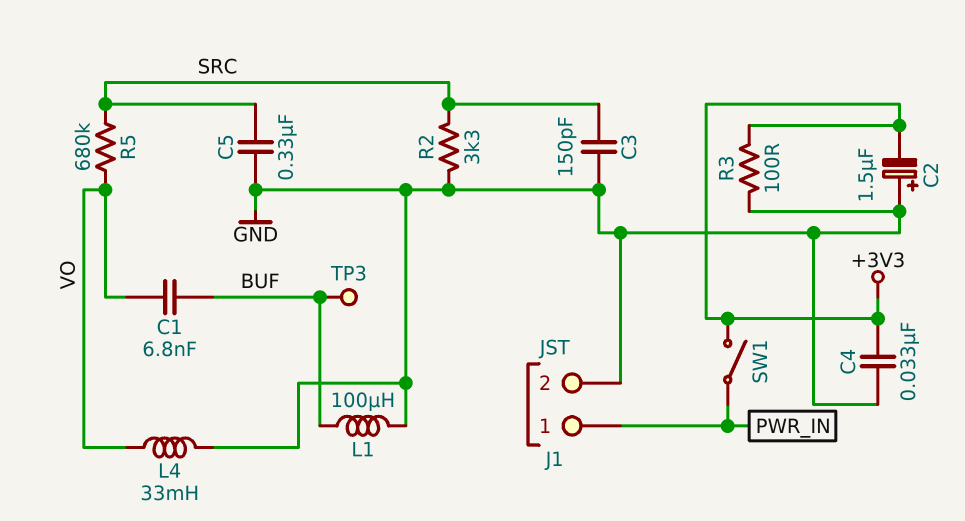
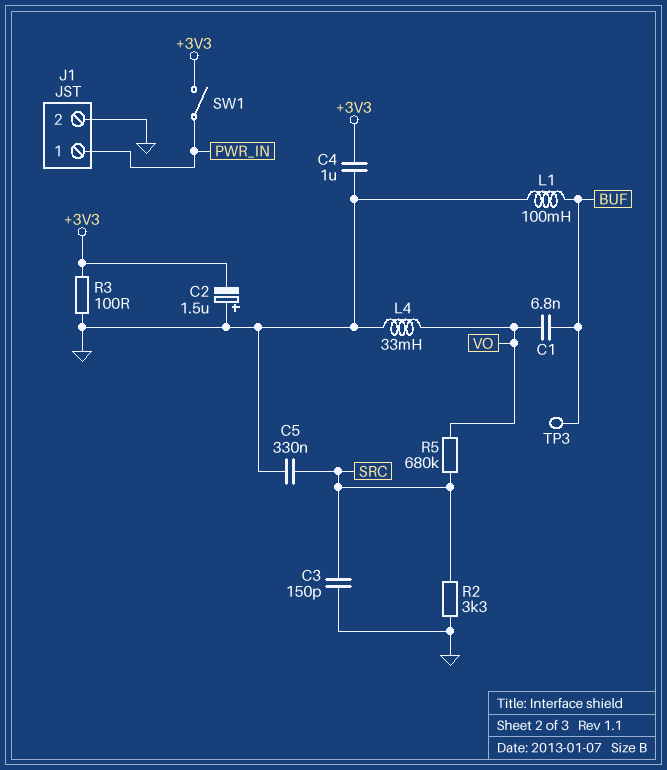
C4: 33nF (+3V3, GND) -> 1uF (+3V3, GND)
L1: 100uH (BUF, GND) -> 100mH (BUF, GND)

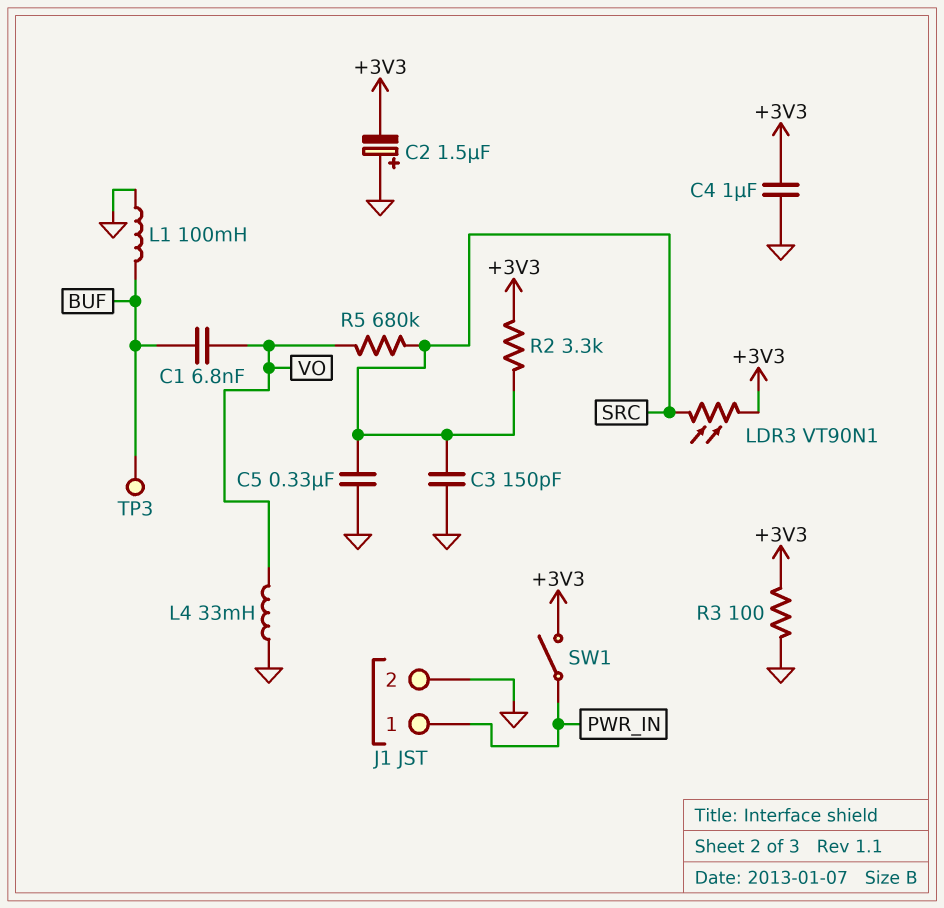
LDR3: none -> VT90N1 (+3V3, SRC)
R2: 3.3k (GND, SRC) -> 3.3k (+3V3, SRC)

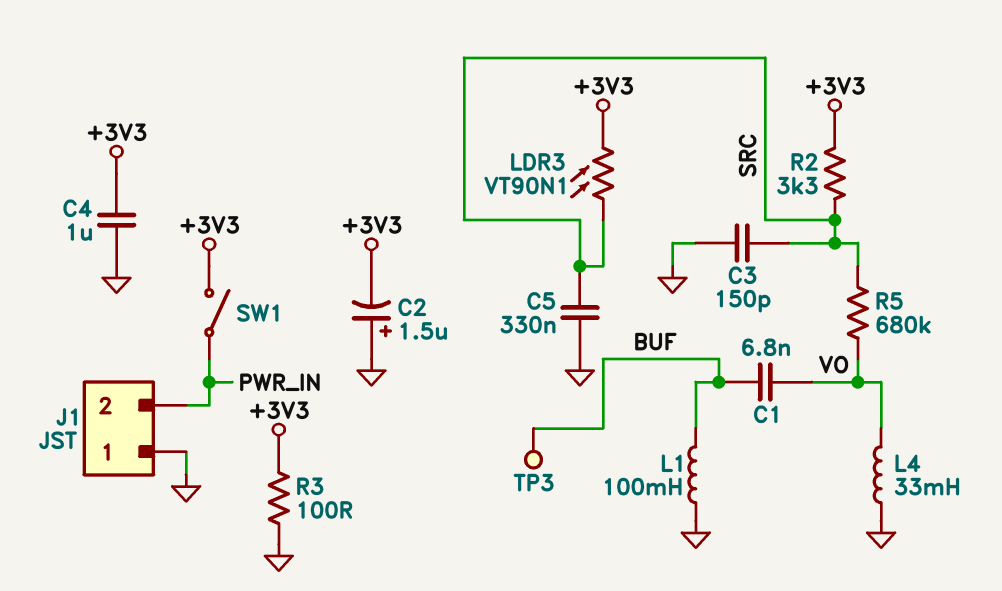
J1 pin 1: PWR_IN -> GND
J1 pin 2: GND -> PWR_IN

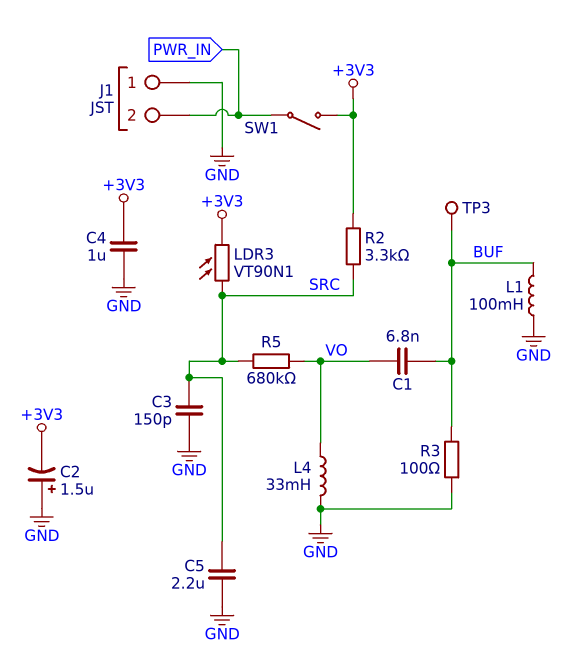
C5: 330nF (GND, SRC) -> 2.2uF (GND, SRC)
R3: 100 (+3V3, GND) -> 100 (BUF, GND)

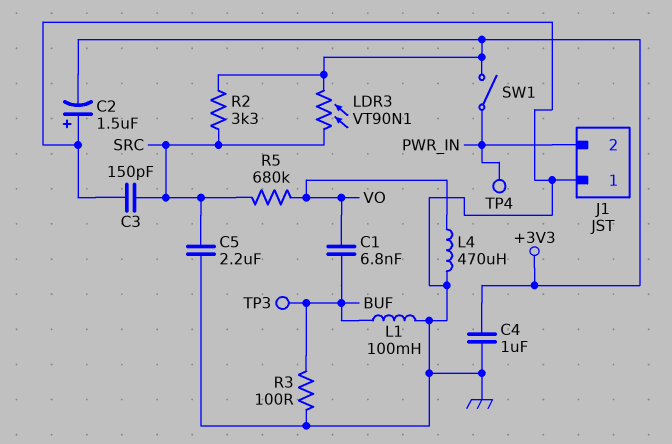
L4: 33mH (GND, VO) -> 470uH (GND, VO)
TP4: none -> test point (PWR_IN)

